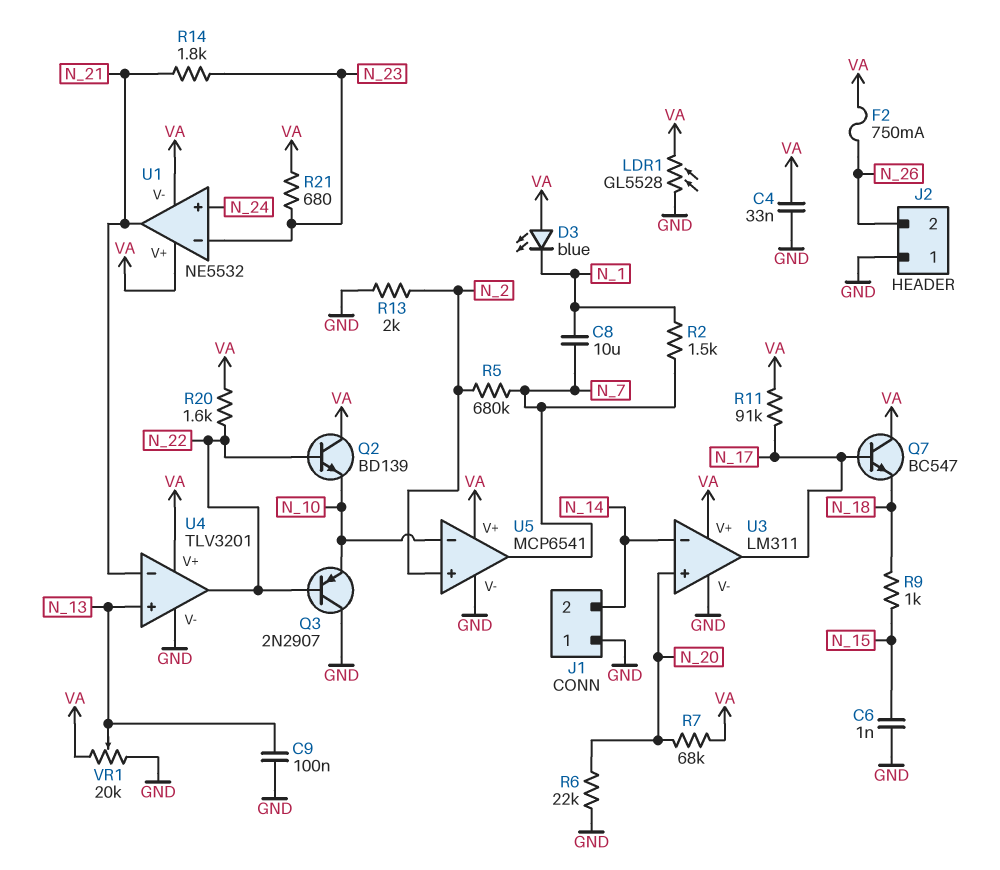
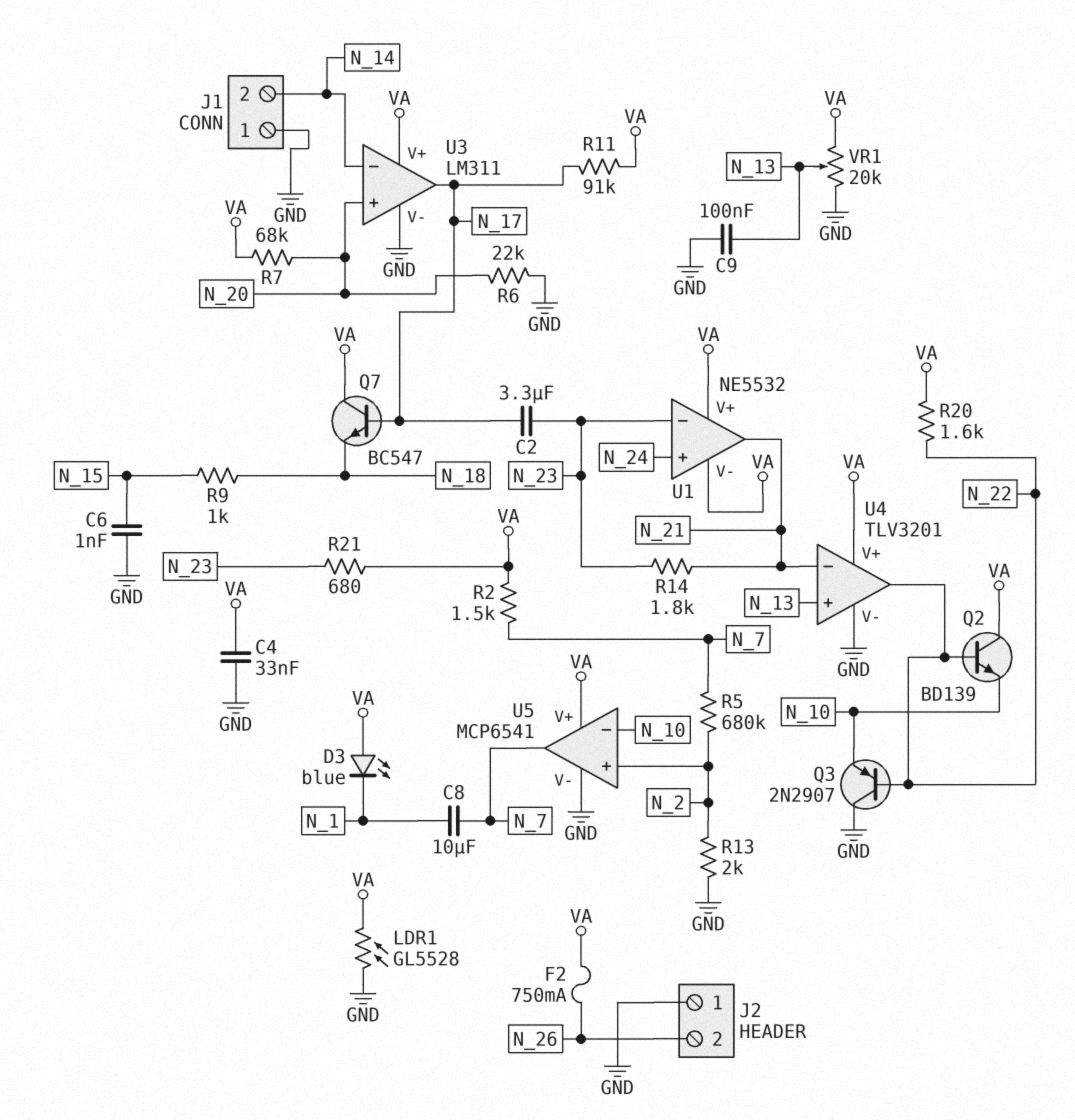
C2: none -> 3.3uF (N_17, N_23)
R2: 1.5k (N_1, N_7) -> 1.5k (N_7, VA)

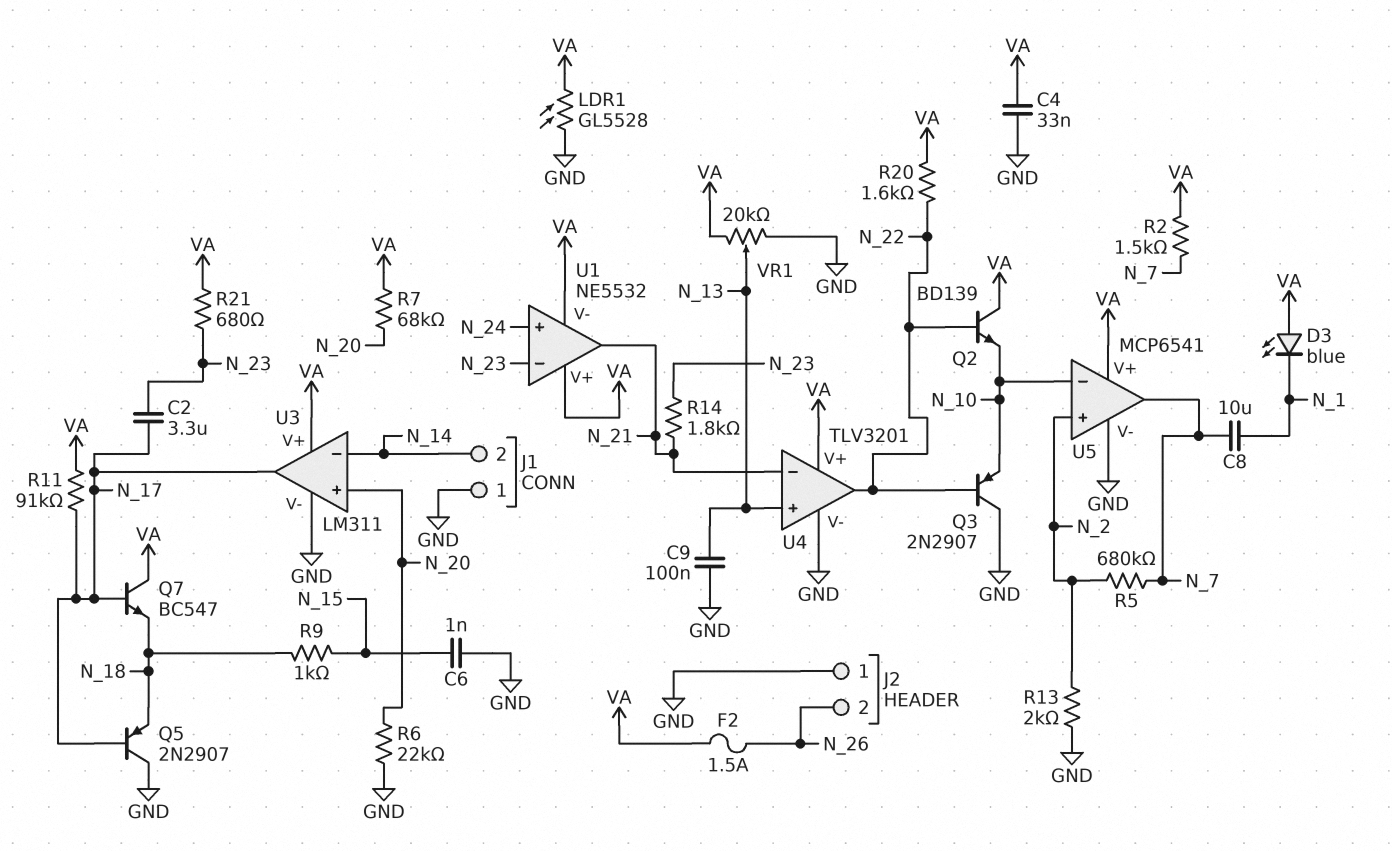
F2: 750mA (N_26, VA) -> 1.5A (N_26, VA)
Q5: none -> PNP 2N2907 (B N_17, C GND, E N_18)

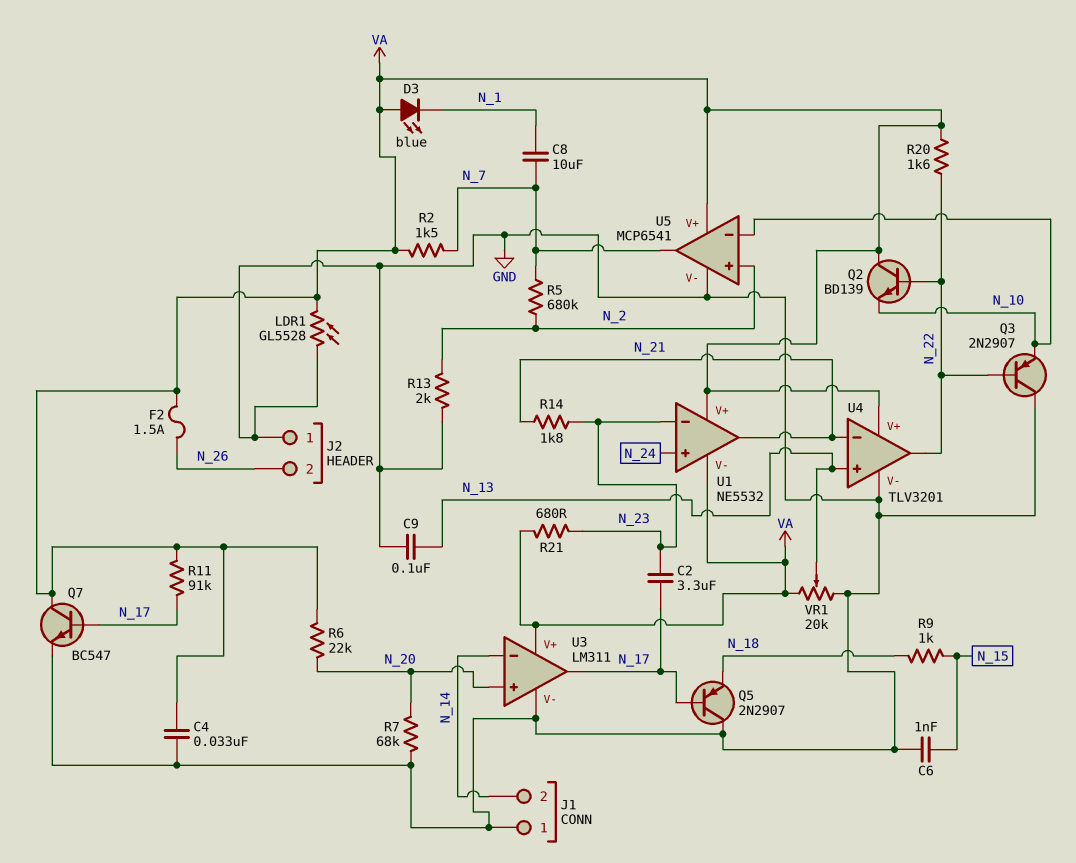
Q7: NPN BC547 (B N_17, C VA, E N_18) -> NPN BC547 (B N_17, C VA, E GND)
R6: 22k (GND, N_20) -> 22k (N_20, VA)
R7: 68k (N_20, VA) -> 68k (GND, N_20)

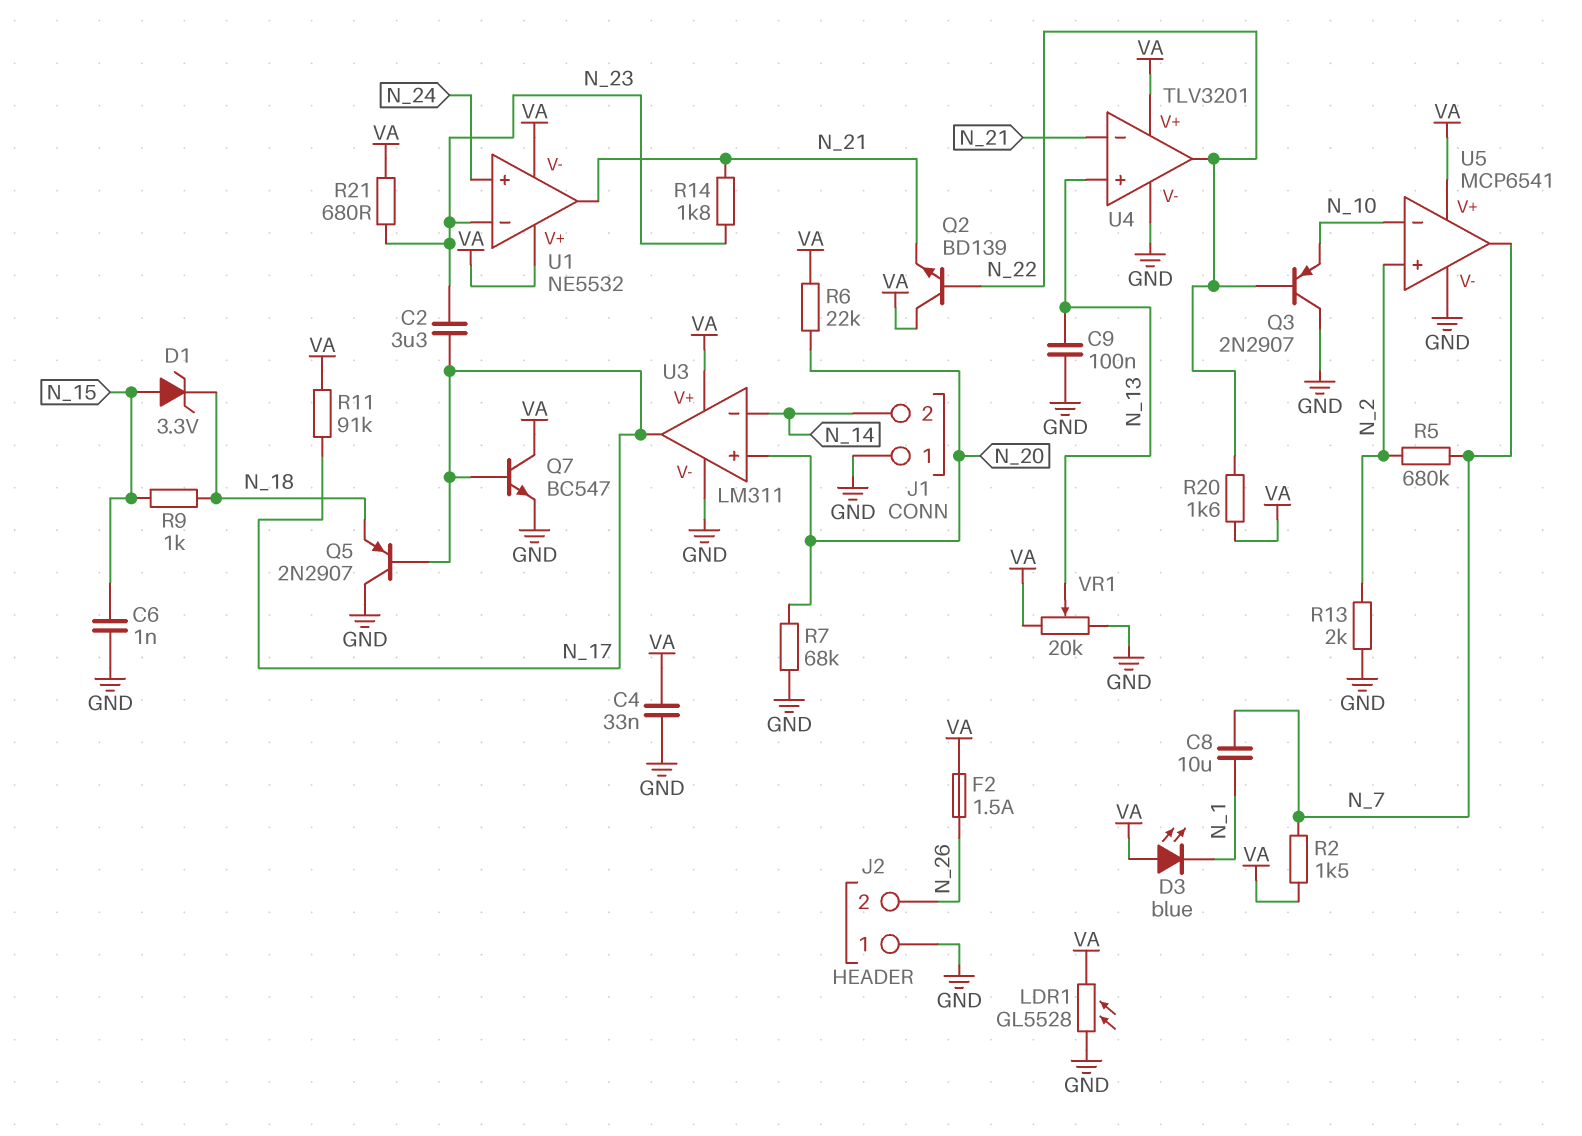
D1: none -> zener 3.3V (A N_15, K N_18)
Q2: NPN BD139 (B N_22, C VA, E N_10) -> NPN BD139 (B N_22, C VA, E N_21)

